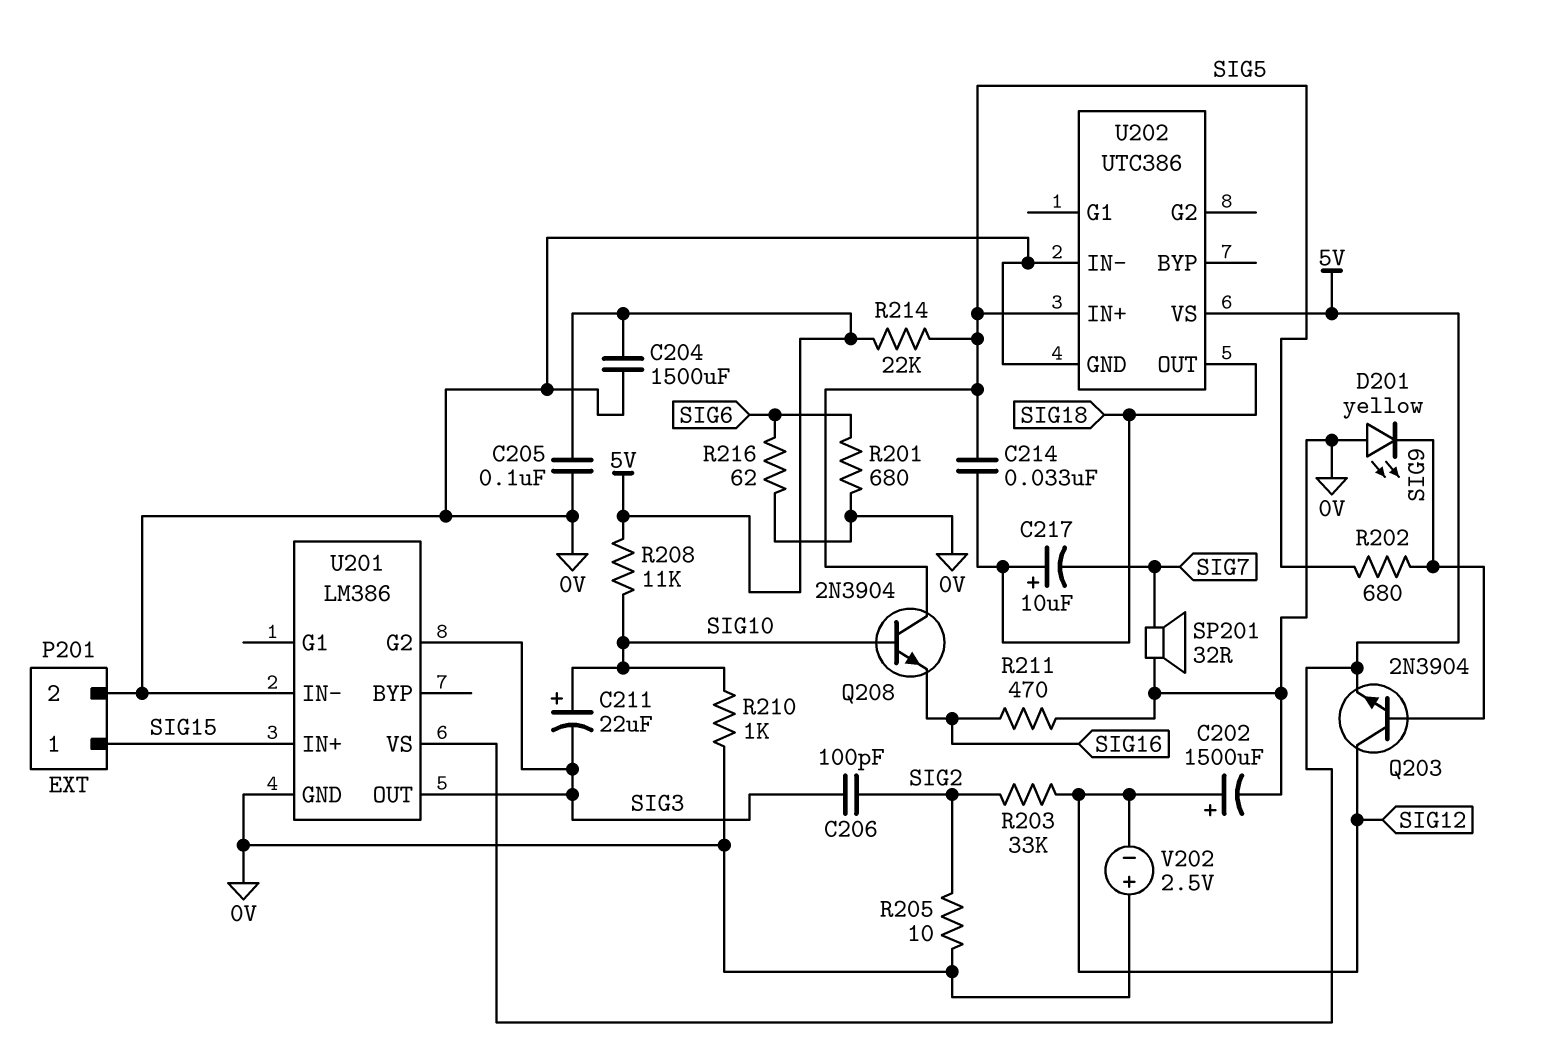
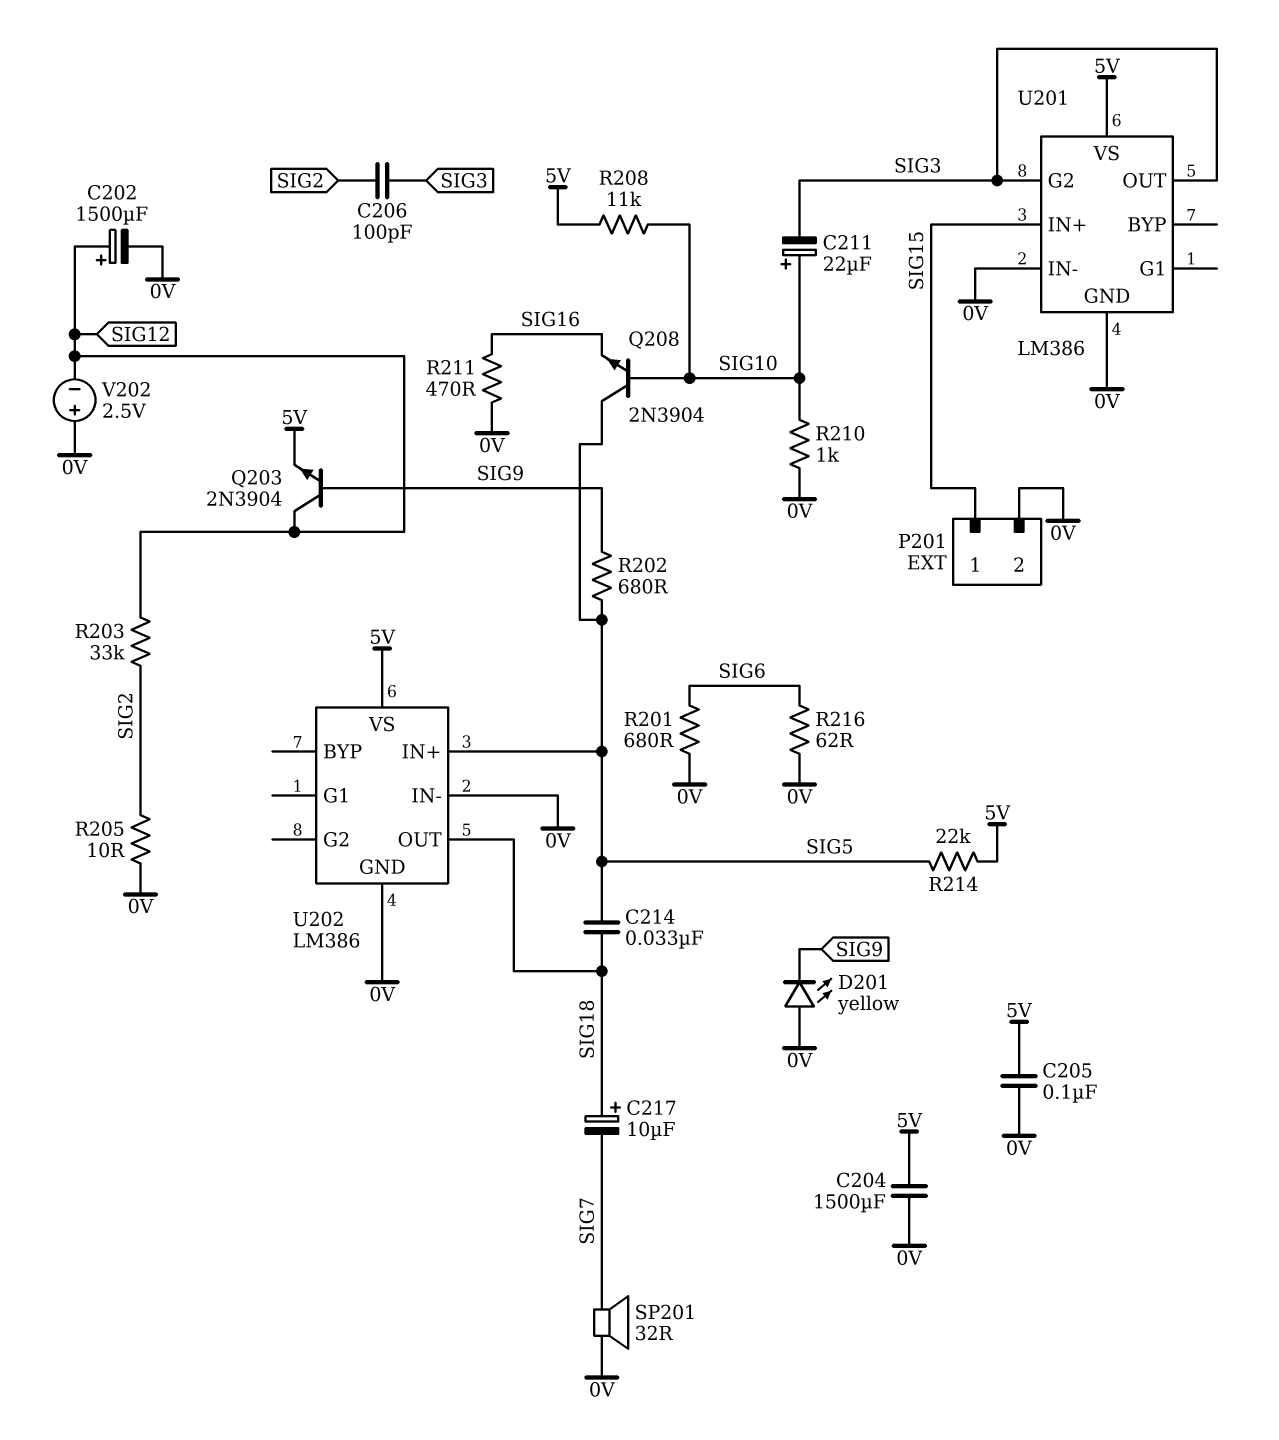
U202: UTC386 -> LM386

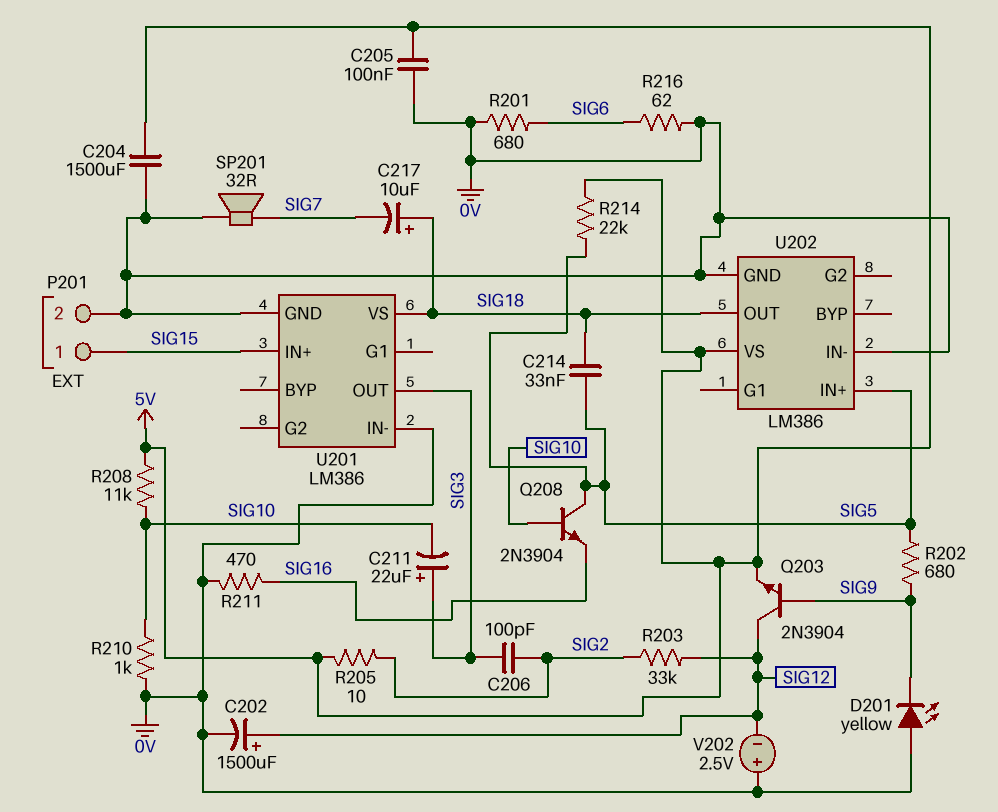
C211: 22uF (plus SIG10, minus SIG3) -> 22uF (plus SIG3, minus SIG10)
R205: 10 (0V, SIG2) -> 10 (5V, SIG2)
U201 pin G2: SIG3 -> none
U201 pin VS: 5V -> SIG18

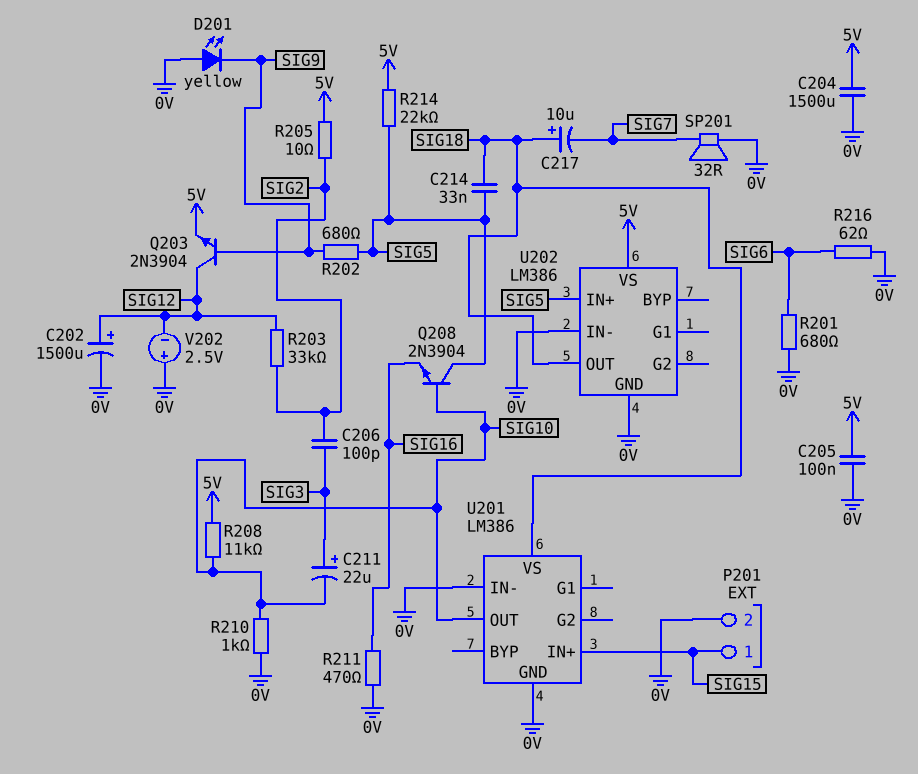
U201 pin OUT: SIG3 -> SIG10

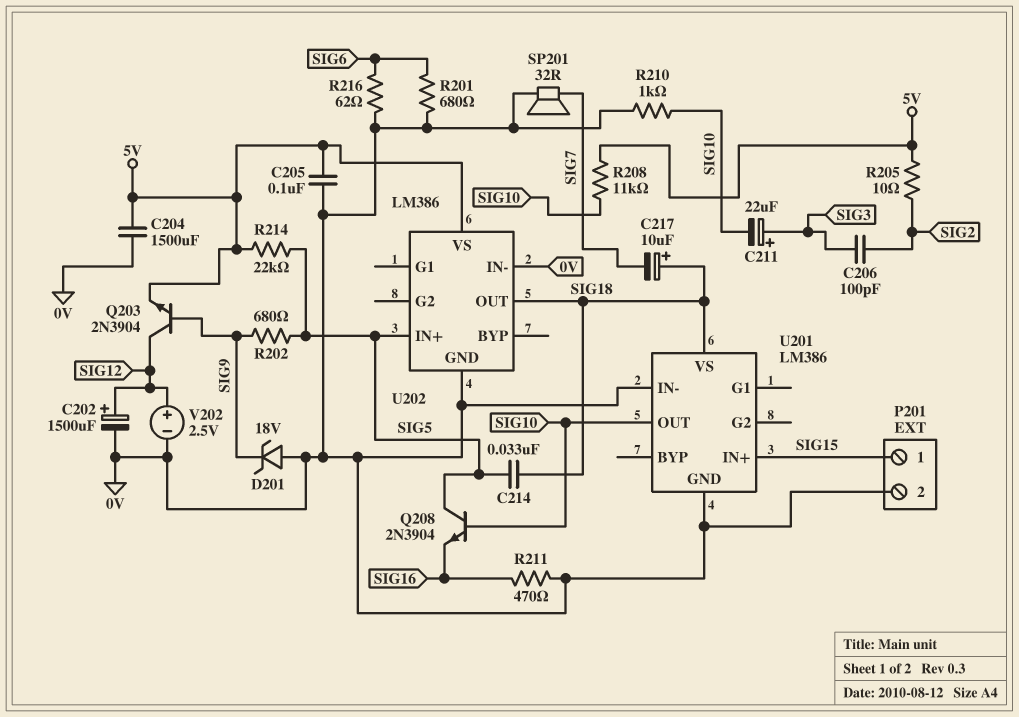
D201: LED yellow (A 0V, K SIG9) -> zener 18V (A 0V, K SIG9)
R203: 33k (SIG2, SIG12) -> none
V202: 2.5V (plus 0V, minus SIG12) -> 2.5V (plus SIG12, minus 0V)

